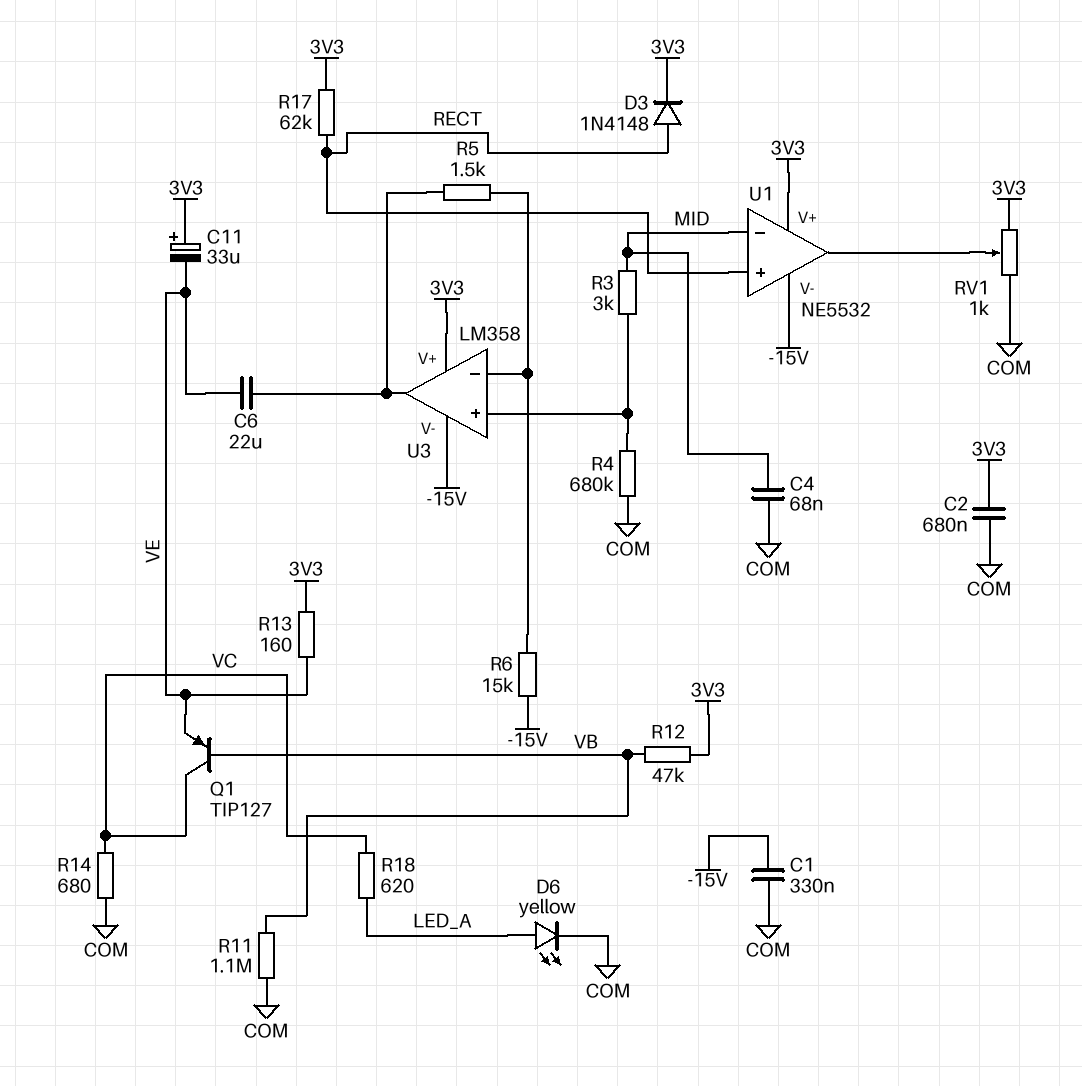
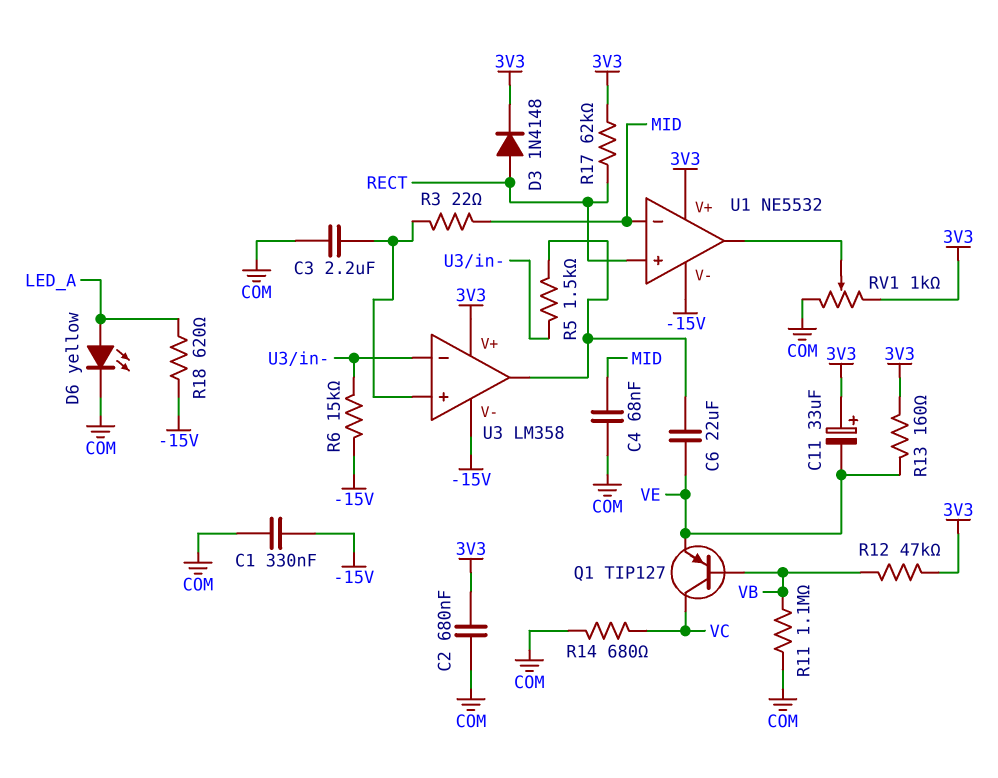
C3: none -> 2.2uF (COM, U3/in+)
R3: 3k (MID, U3/in+) -> 22 (MID, U3/in+)
R4: 680k (COM, U3/in+) -> none
R18: 620 (LED_A, VC) -> 620 (-15V, LED_A)

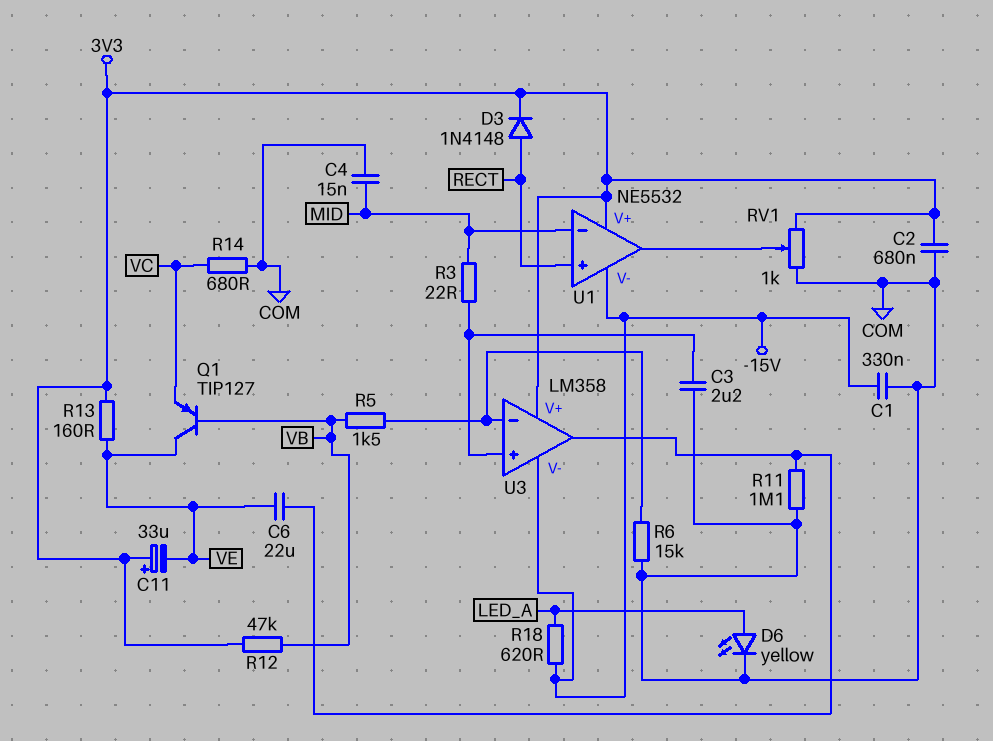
C4: 68nF (COM, MID) -> 15nF (COM, MID)
Q1: PNP TIP127 (B VB, C VC, E VE) -> PNP TIP127 (B VB, C VE, E VC)
R5: 1.5k (U3/in-, U3/out) -> 1.5k (U3/in-, VB)
R6: 15k (-15V, U3/in-) -> 15k (COM, U3/in-)
R11: 1.1M (COM, VB) -> 1.1M (COM, U3/out)
R17: 62k (3V3, RECT) -> none

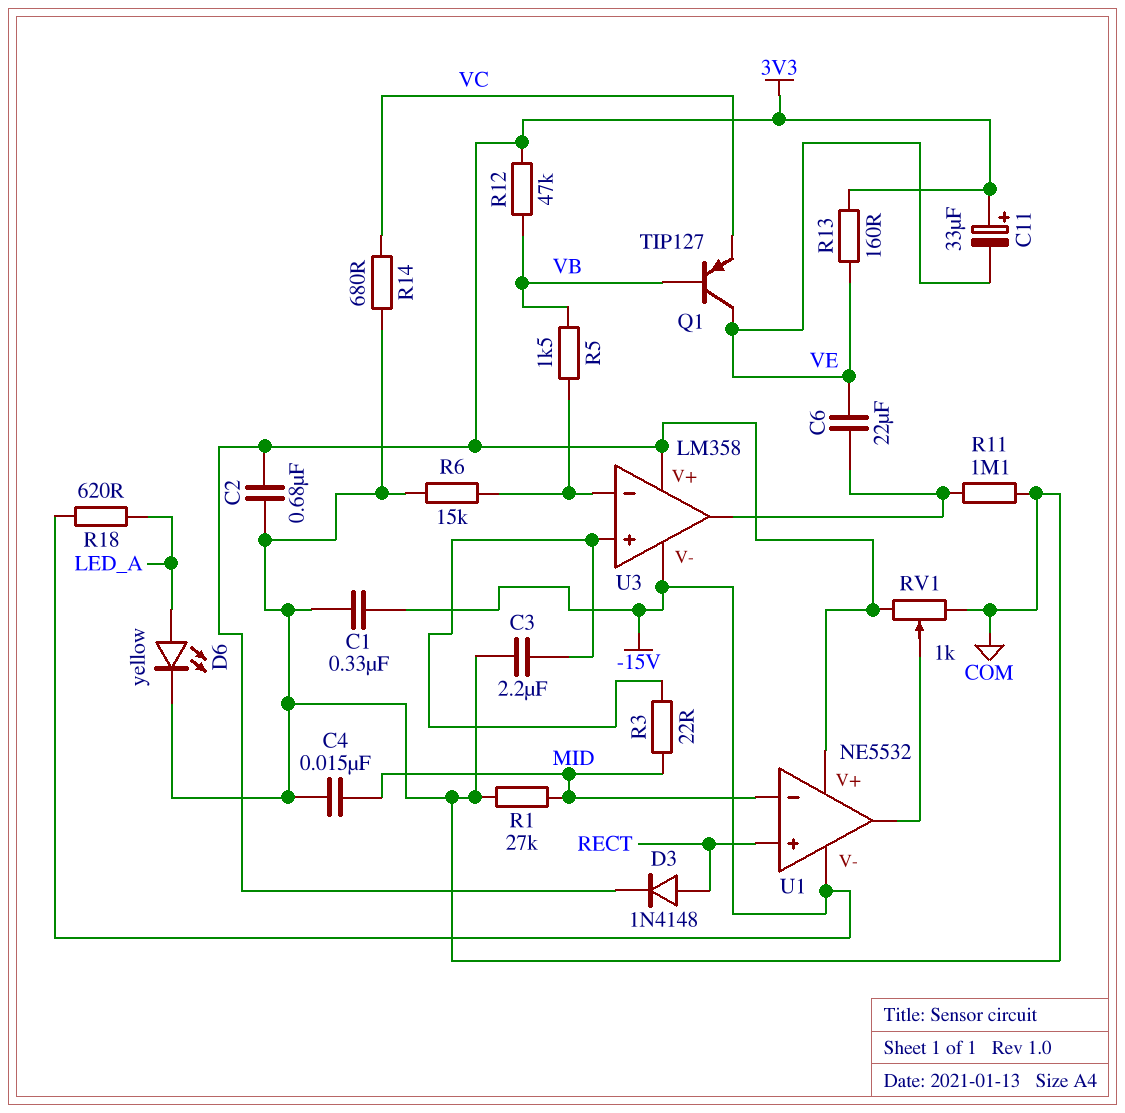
R1: none -> 27k (COM, MID)

